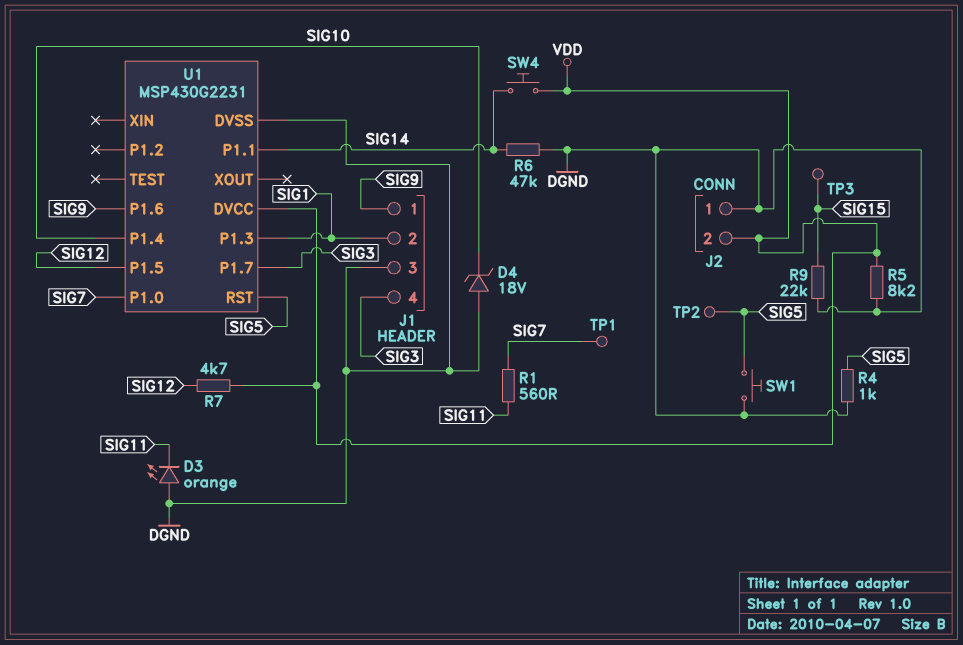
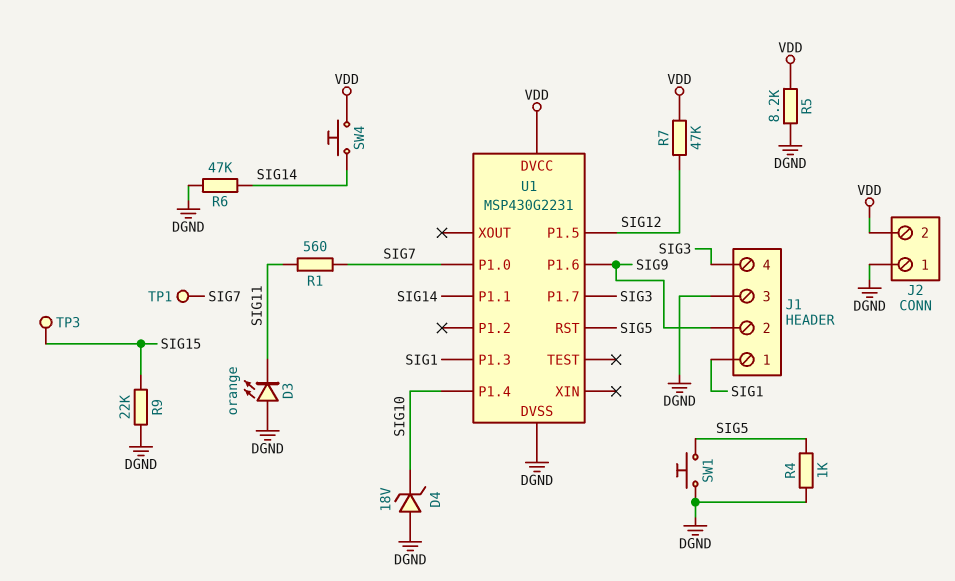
J1 pin 1: SIG9 -> SIG1
J1 pin 2: SIG1 -> SIG9
R7: 4.7k (SIG12, VDD) -> 47k (SIG12, VDD)
TP2: test point (SIG5) -> none

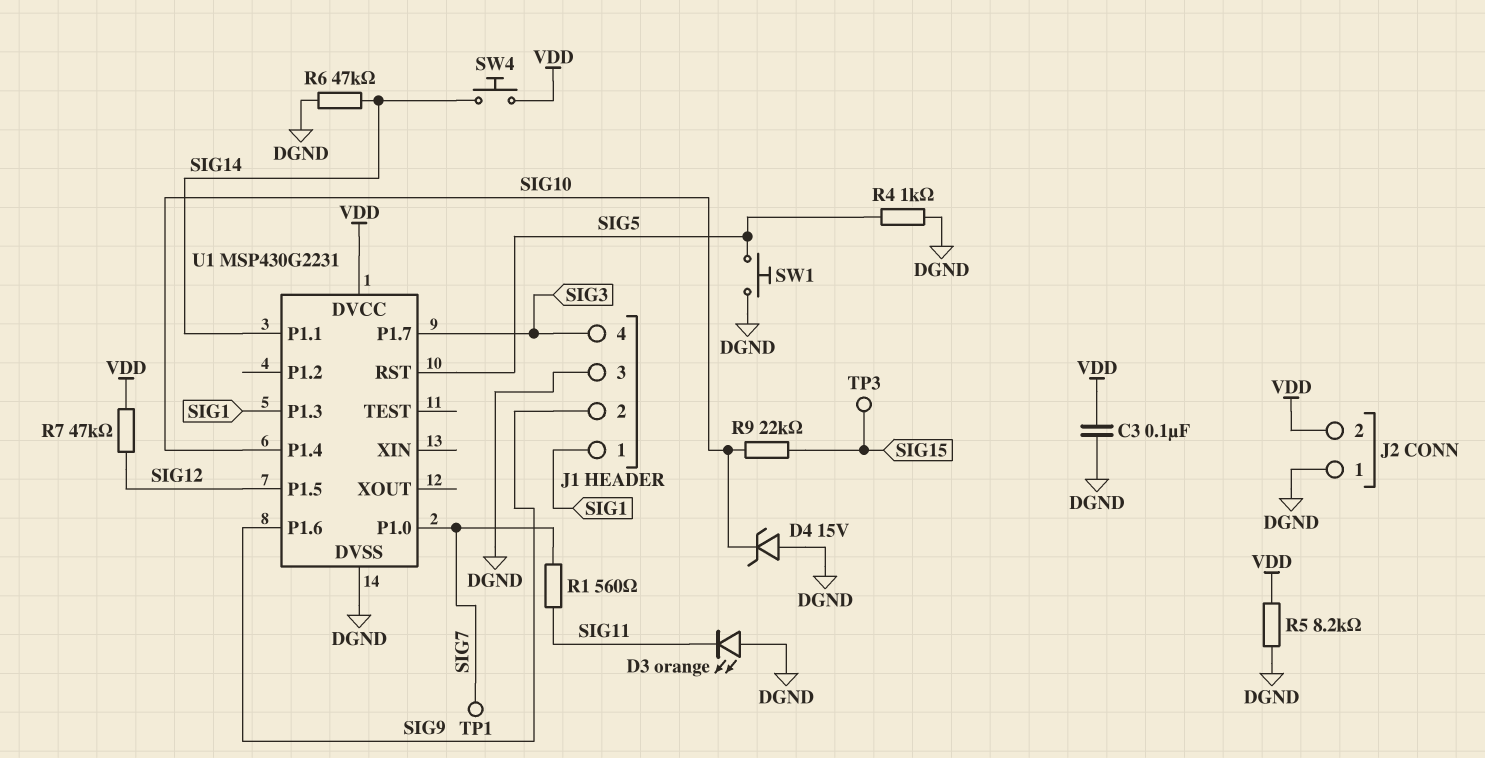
C3: none -> 100nF (DGND, VDD)
D4: zener 18V (A DGND, K SIG10) -> zener 15V (A DGND, K SIG10)
R9: 22k (DGND, SIG15) -> 22k (SIG10, SIG15)

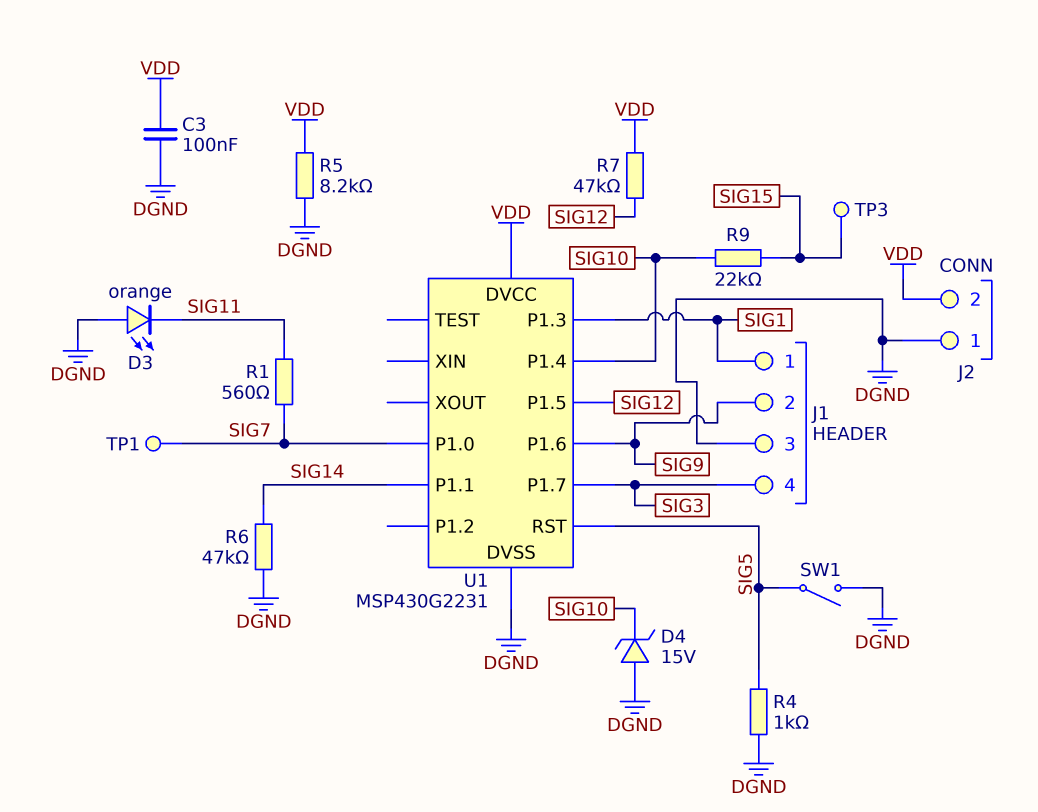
SW1: button (DGND, SIG5) -> switch (DGND, SIG5)
SW4: button (SIG14, VDD) -> none

